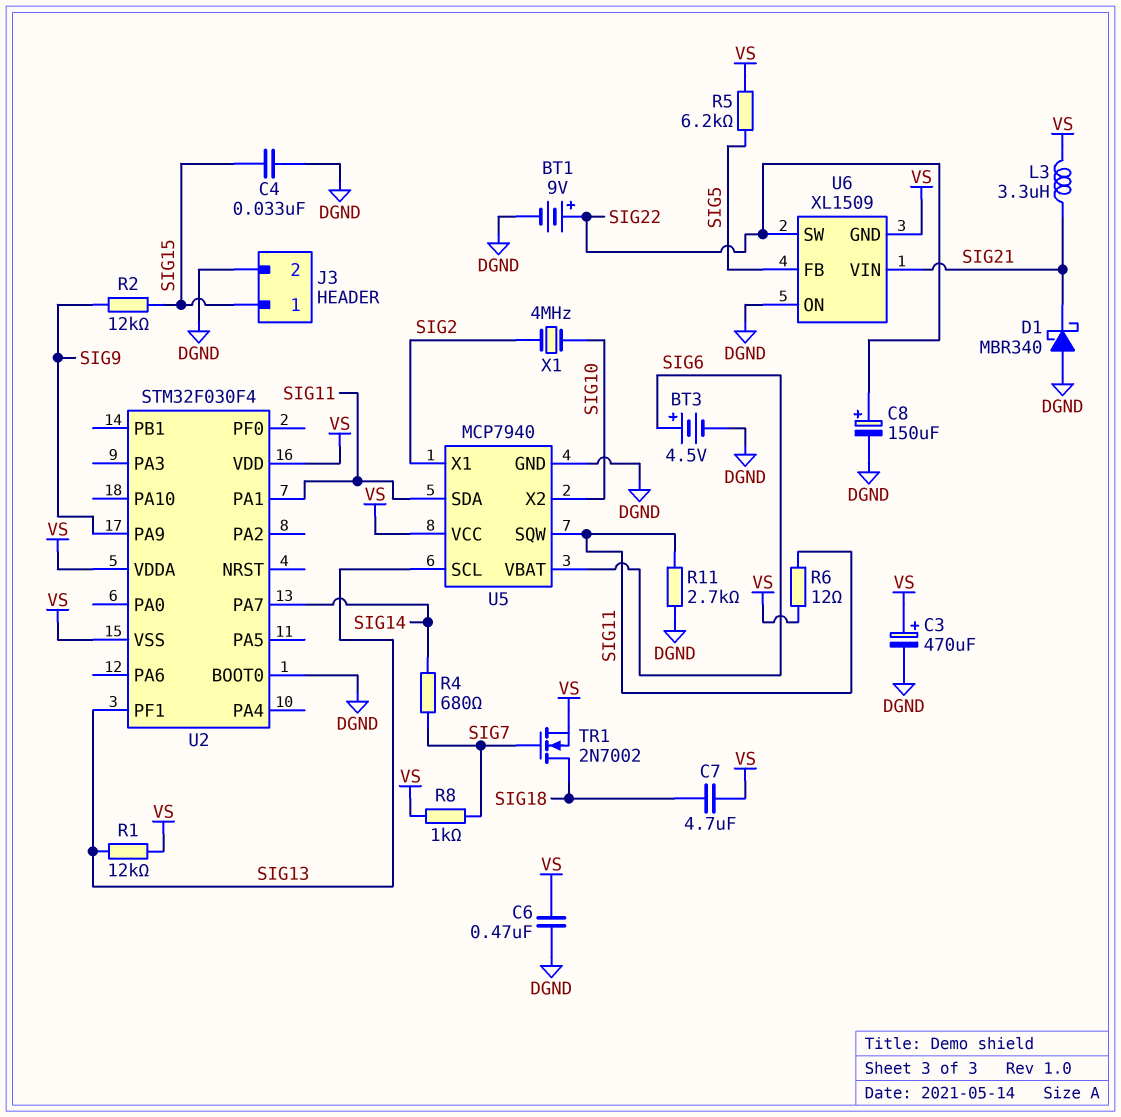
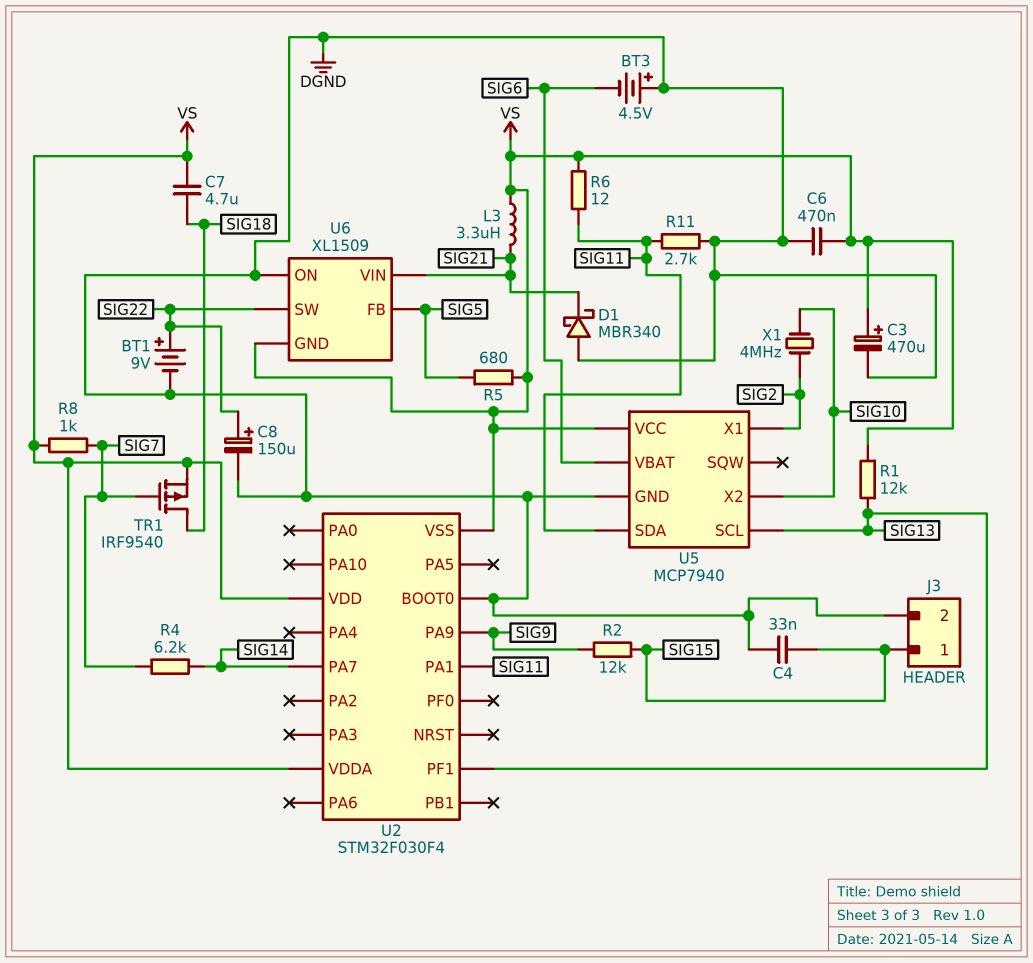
BT3: 4.5V (plus SIG6, minus DGND) -> 4.5V (plus DGND, minus SIG6)
R4: 680 (SIG7, SIG14) -> 6.2k (SIG7, SIG14)
R5: 6.2k (SIG5, VS) -> 680 (SIG5, VS)
TR1: NMOS 2N7002 (G SIG7, D SIG18, S VS) -> PMOS IRF9540 (G SIG7, D SIG18, S VS)
U5 pin SQW: SIG11 -> none

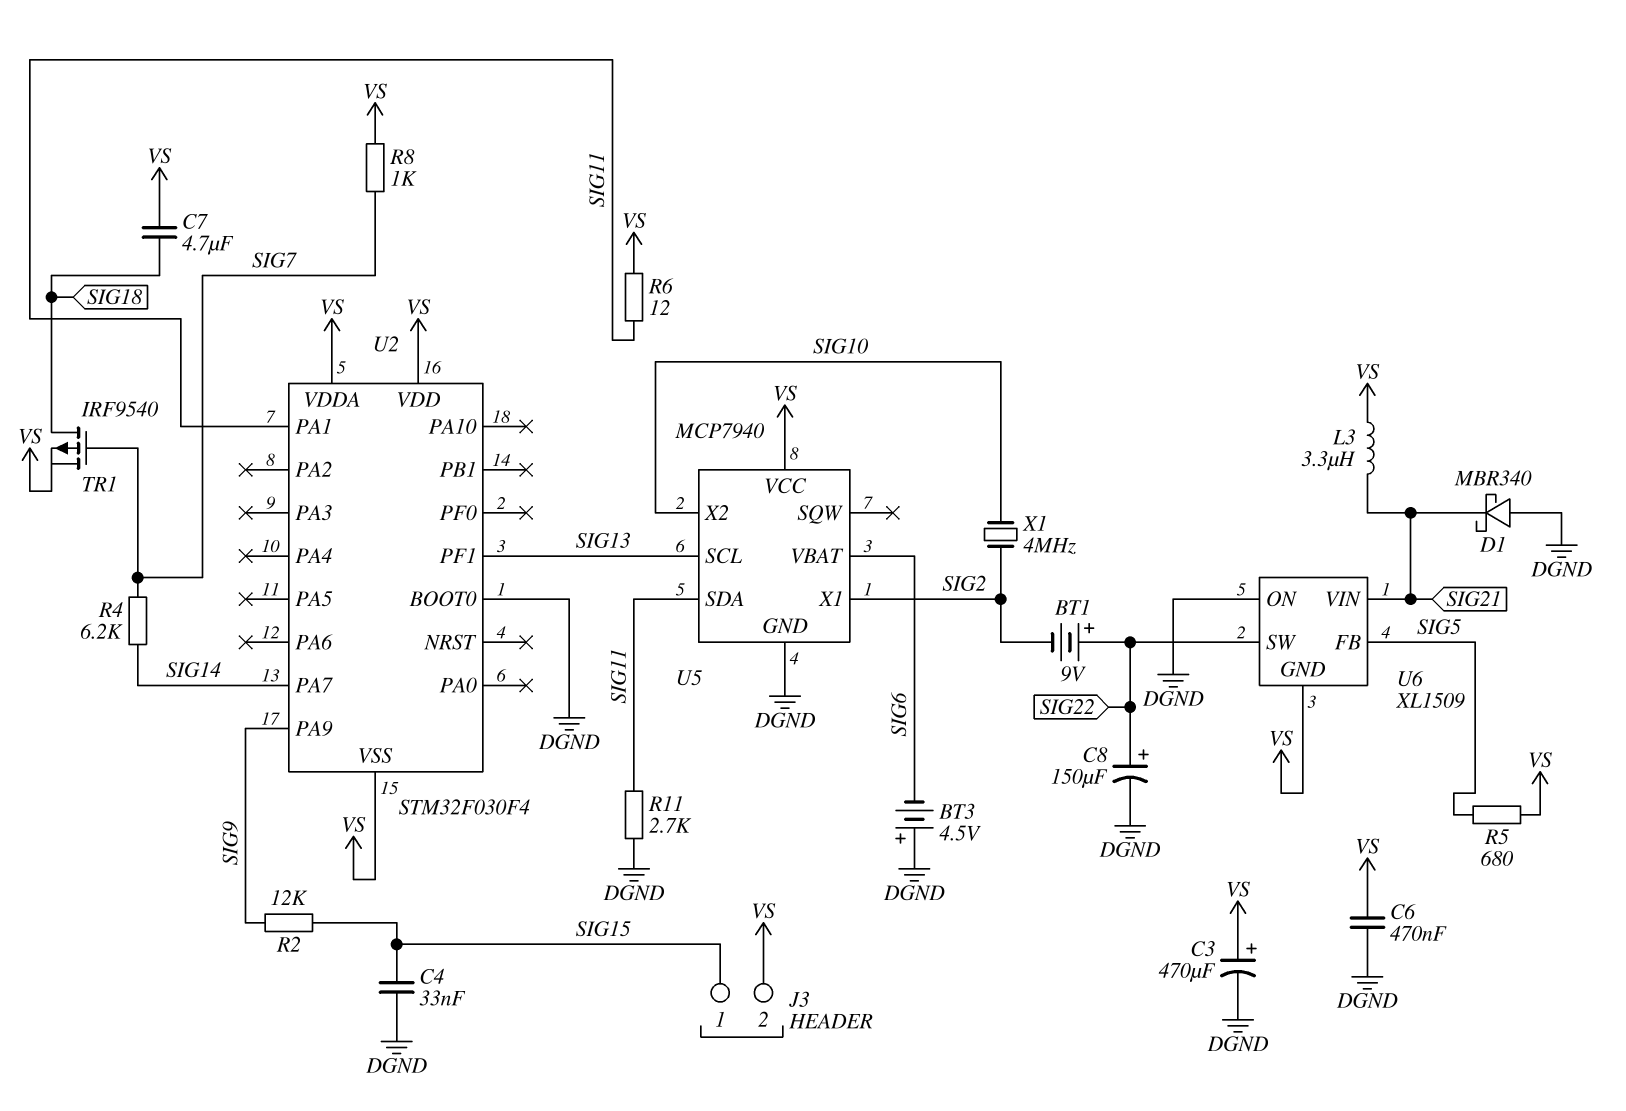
BT1: 9V (plus SIG22, minus DGND) -> 9V (plus SIG22, minus SIG2)
J3 pin 2: DGND -> VS
R1: 12k (SIG13, VS) -> none

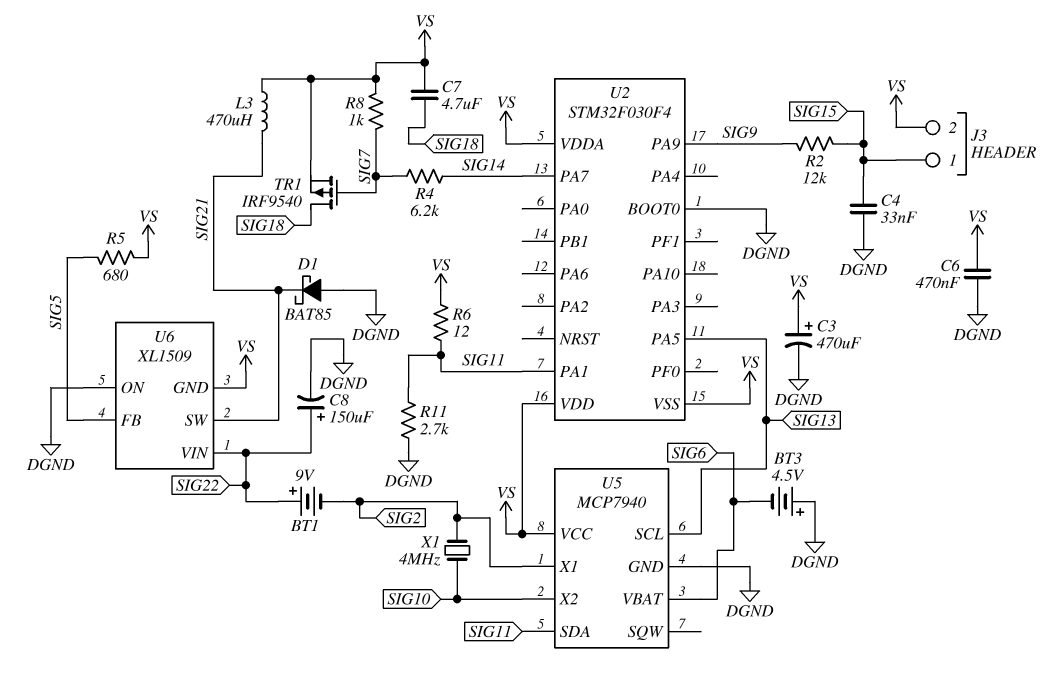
D1: schottky MBR340 (A DGND, K SIG21) -> schottky BAT85 (A DGND, K SIG21)
L3: 3.3uH (SIG21, VS) -> 470uH (SIG21, VS)
U2 pin PA5: none -> SIG13
U2 pin PF1: SIG13 -> none
U6 pin SW: SIG22 -> SIG21
U6 pin VIN: SIG21 -> SIG22

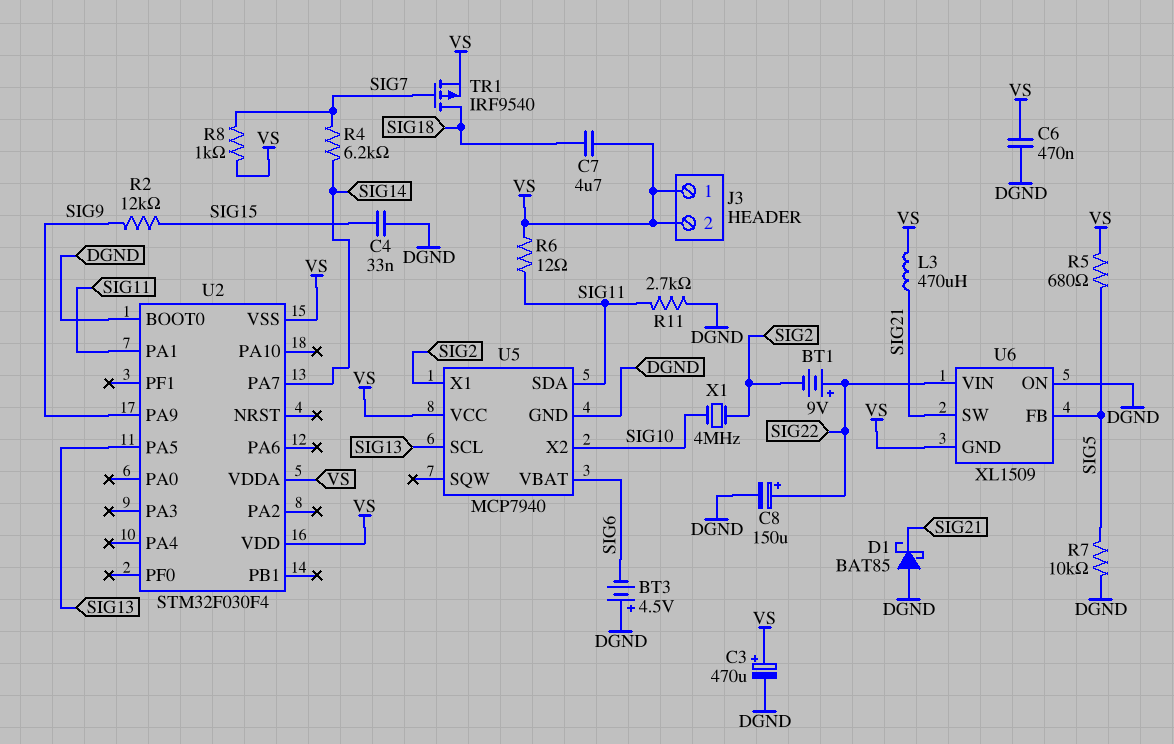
J3 pin 1: SIG15 -> VS
R7: none -> 10k (DGND, SIG5)

